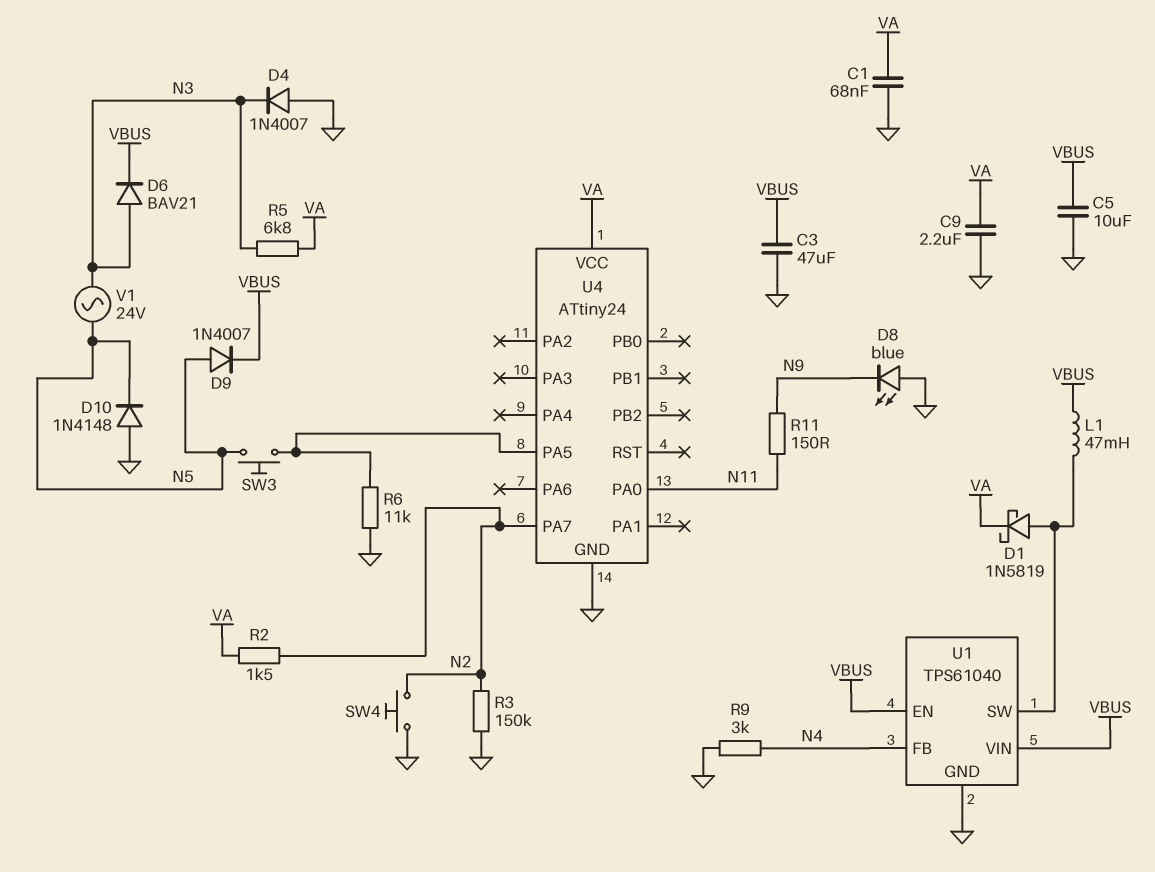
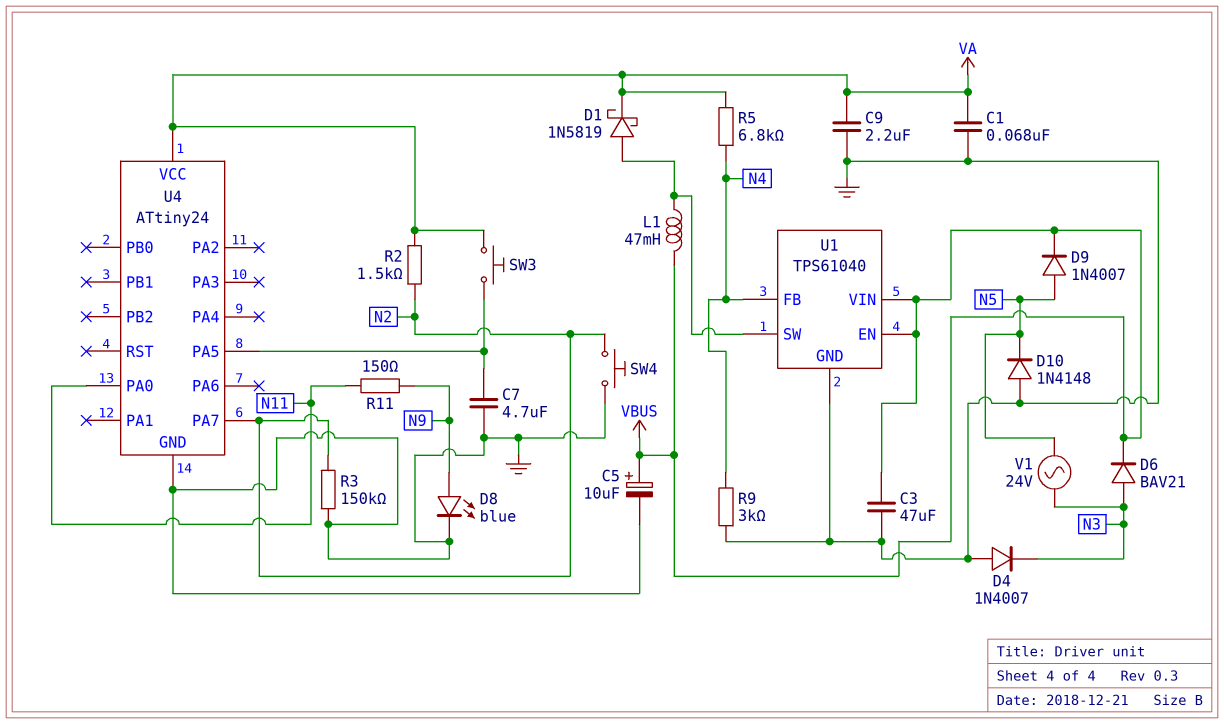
C5: 10uF (GND, VBUS) -> 10uF (plus VBUS, minus GND)
C7: none -> 4.7uF (GND, U4/PA5)
D8: LED blue (A GND, K N9) -> LED blue (A N9, K GND)
R5: 6.8k (N3, VA) -> 6.8k (N4, VA)
R6: 11k (GND, U4/PA5) -> none
SW3: button (N5, U4/PA5) -> button (U4/PA5, VA)

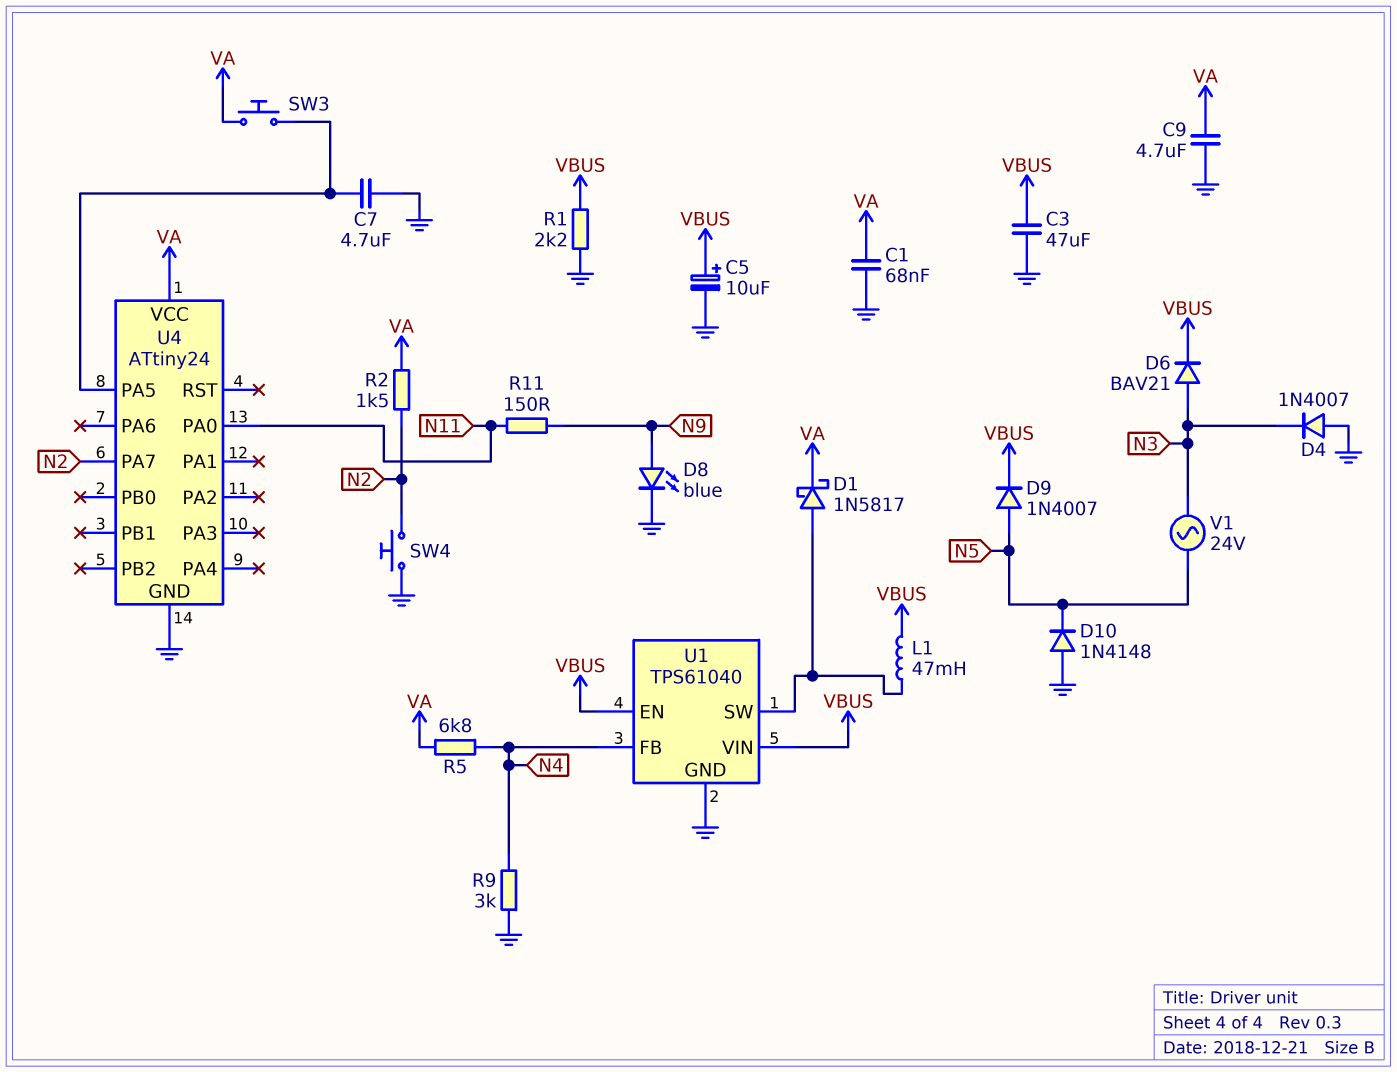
C9: 2.2uF (GND, VA) -> 4.7uF (GND, VA)
D1: schottky 1N5819 (A U1/SW, K VA) -> schottky 1N5817 (A U1/SW, K VA)
R1: none -> 2.2k (GND, VBUS)
R3: 150k (GND, N2) -> none

